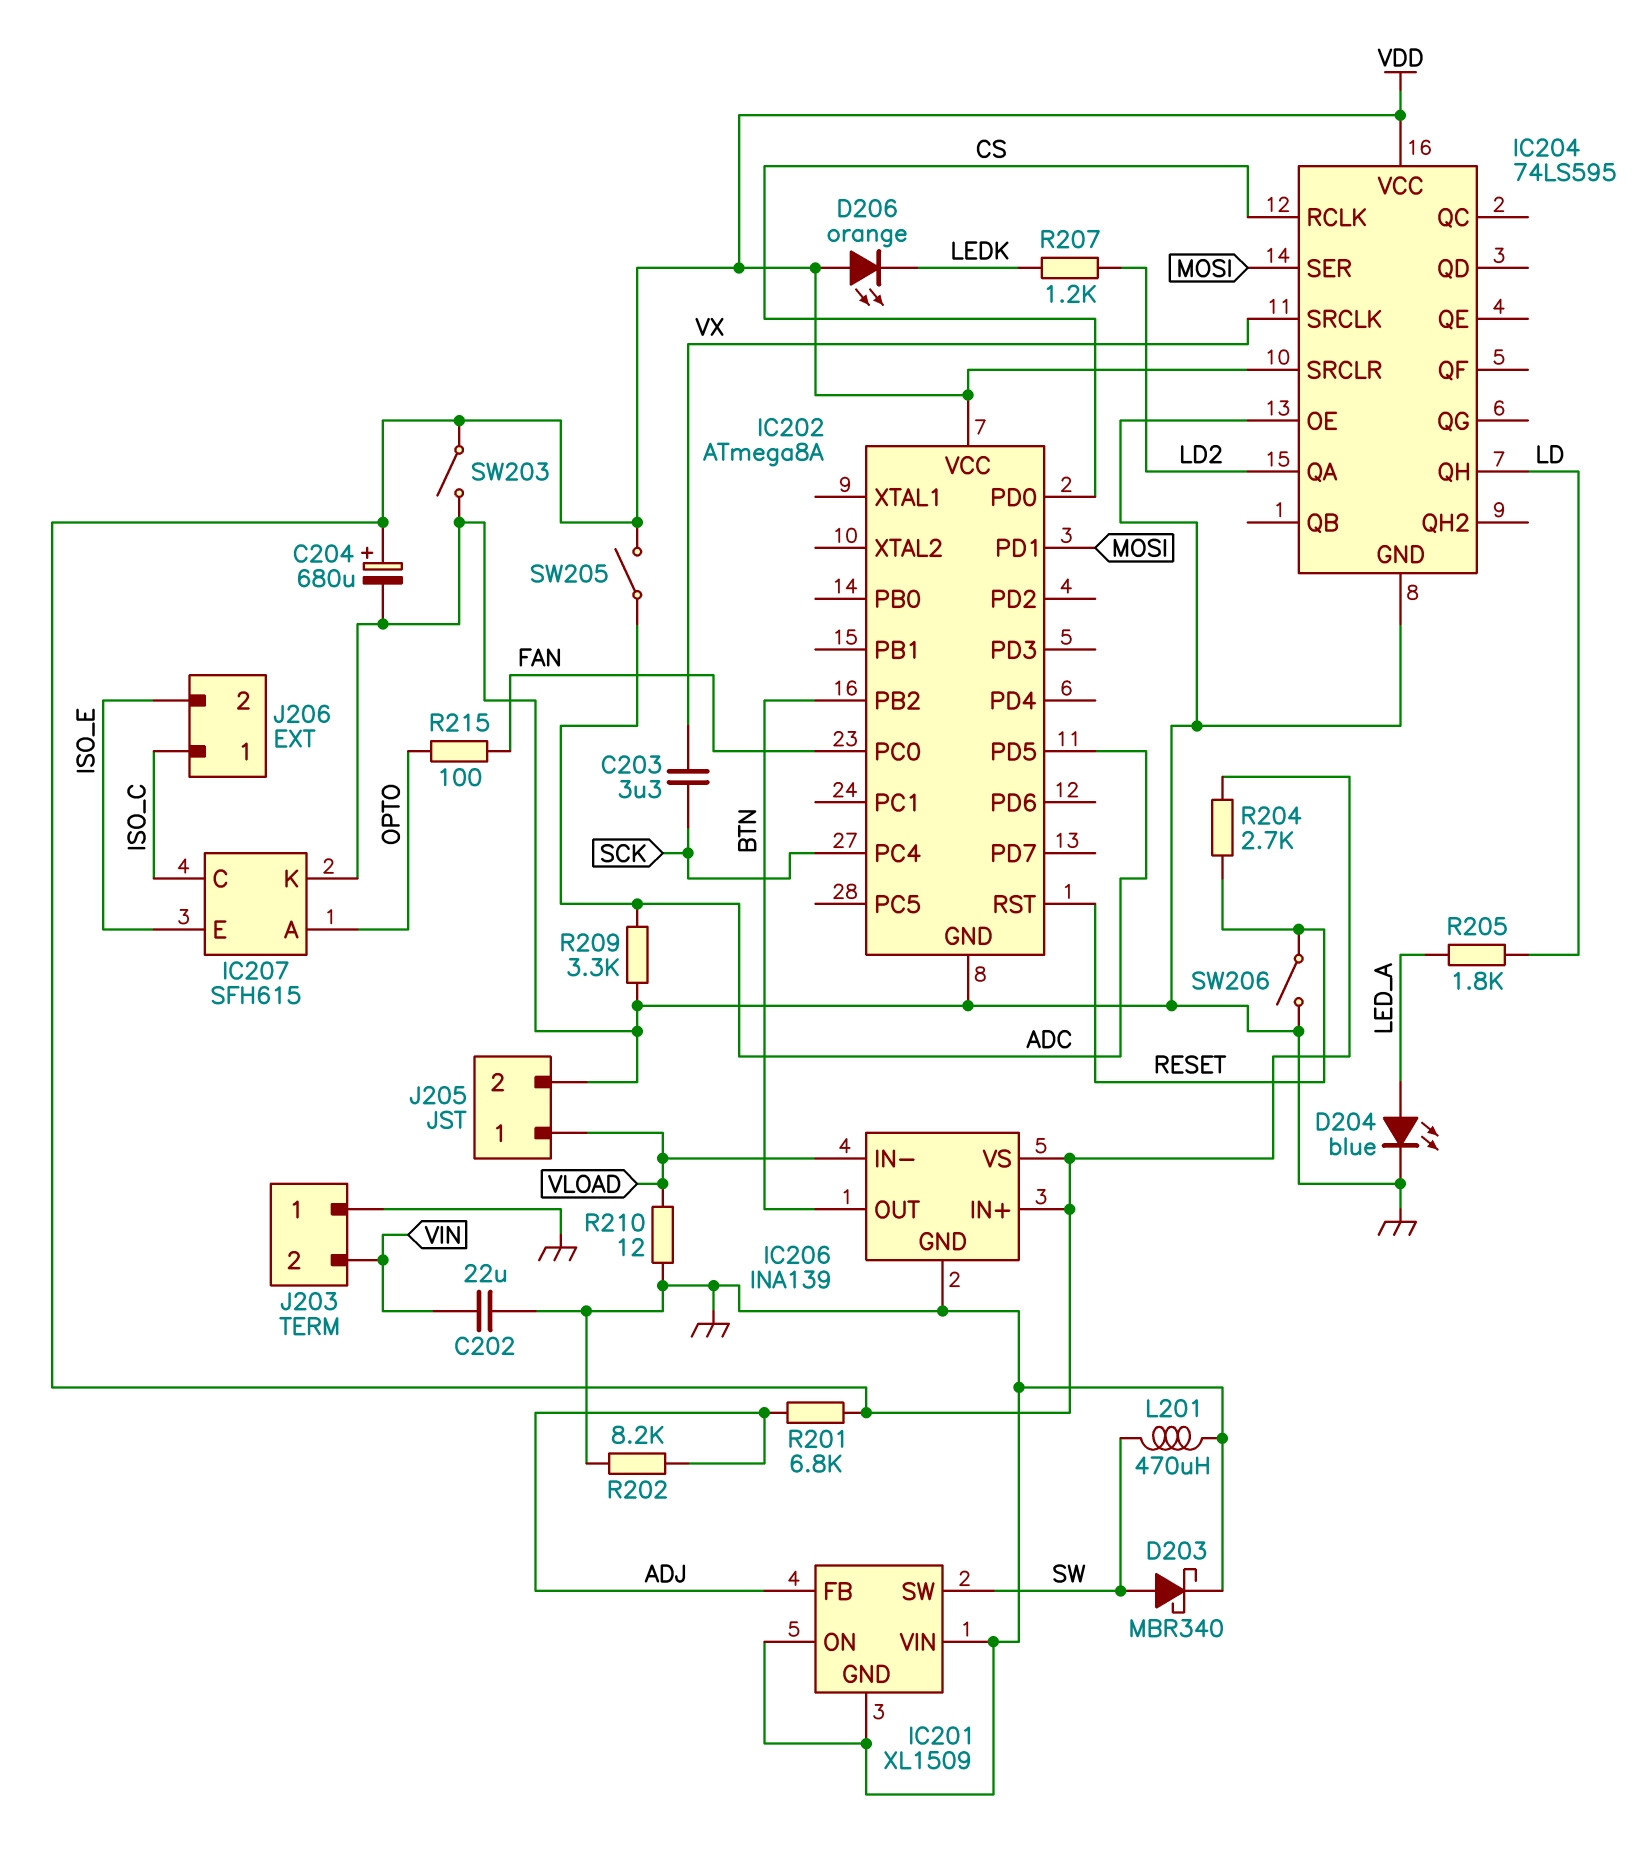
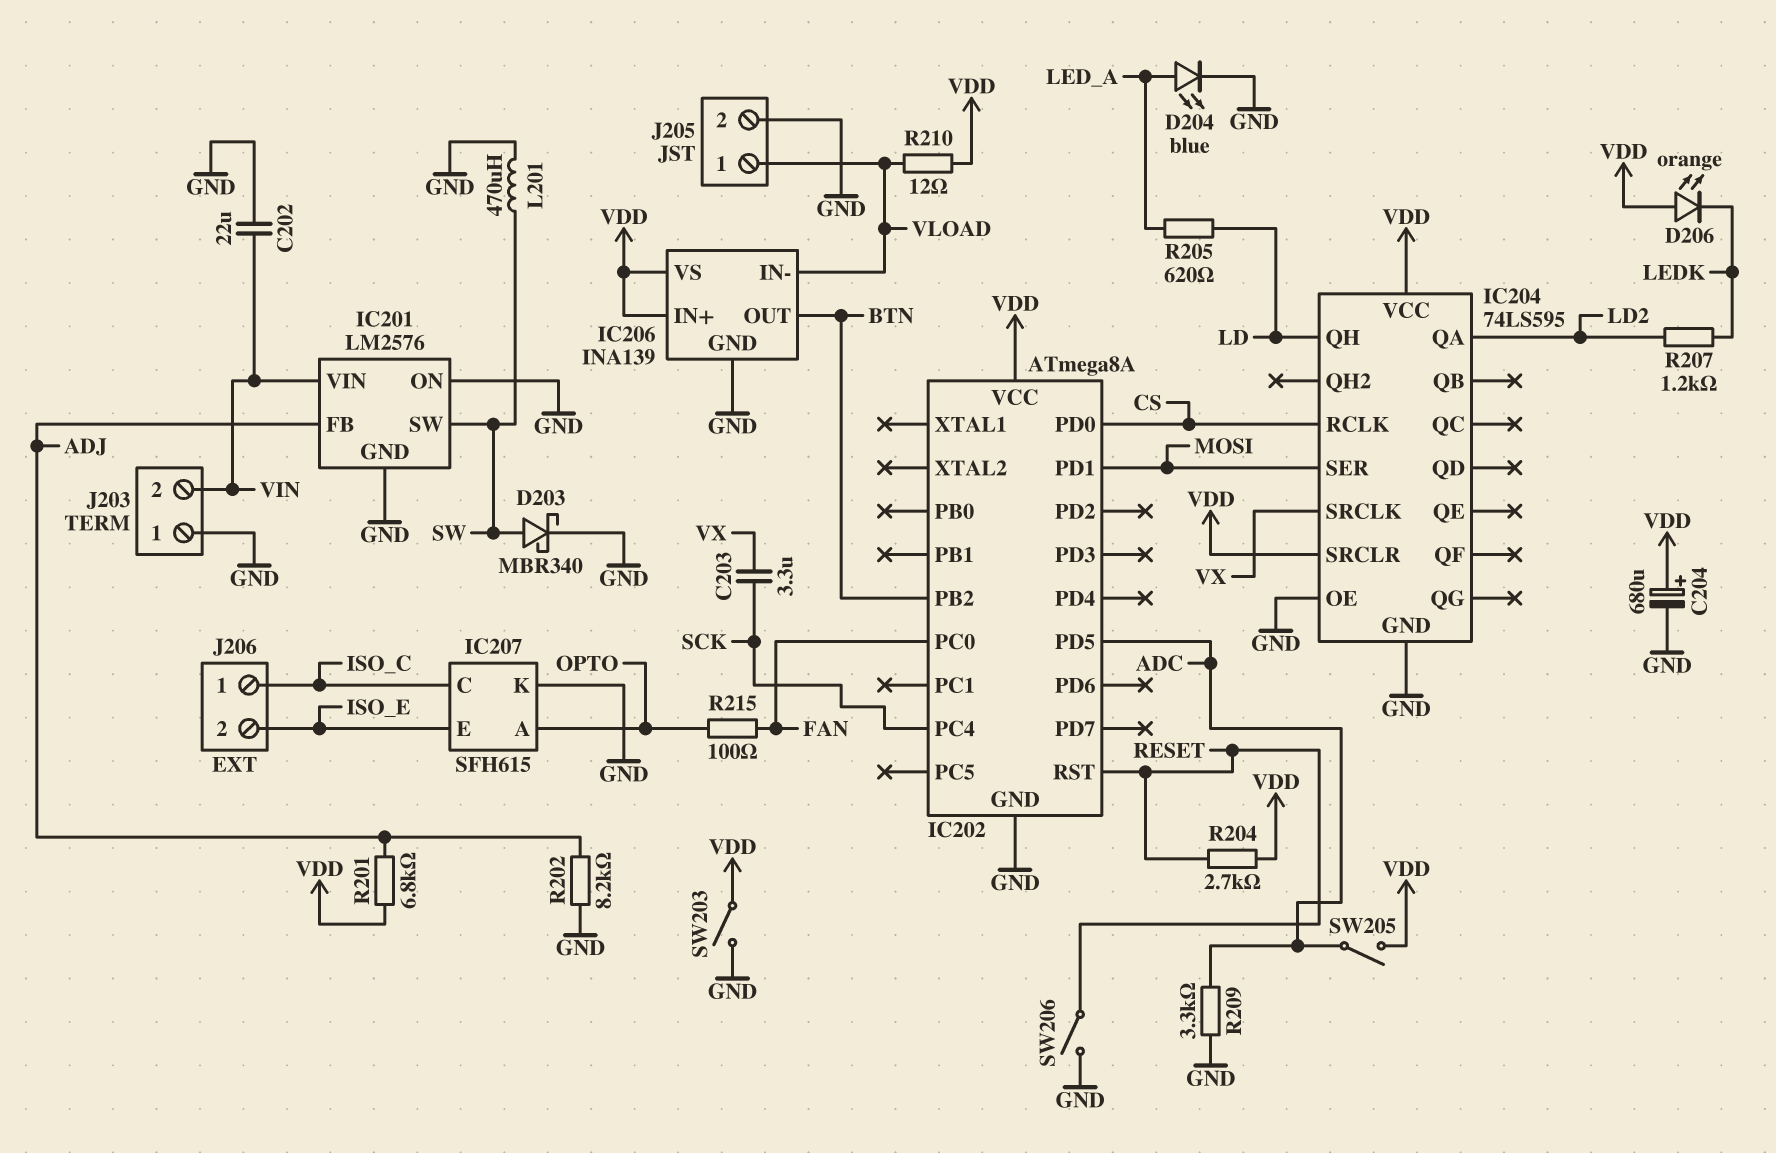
IC201: XL1509 -> LM2576
IC201 pin VIN: GND -> VIN
R205: 1.8k (LD, LED_A) -> 620 (LD, LED_A)
R210: 12 (GND, VLOAD) -> 12 (VDD, VLOAD)

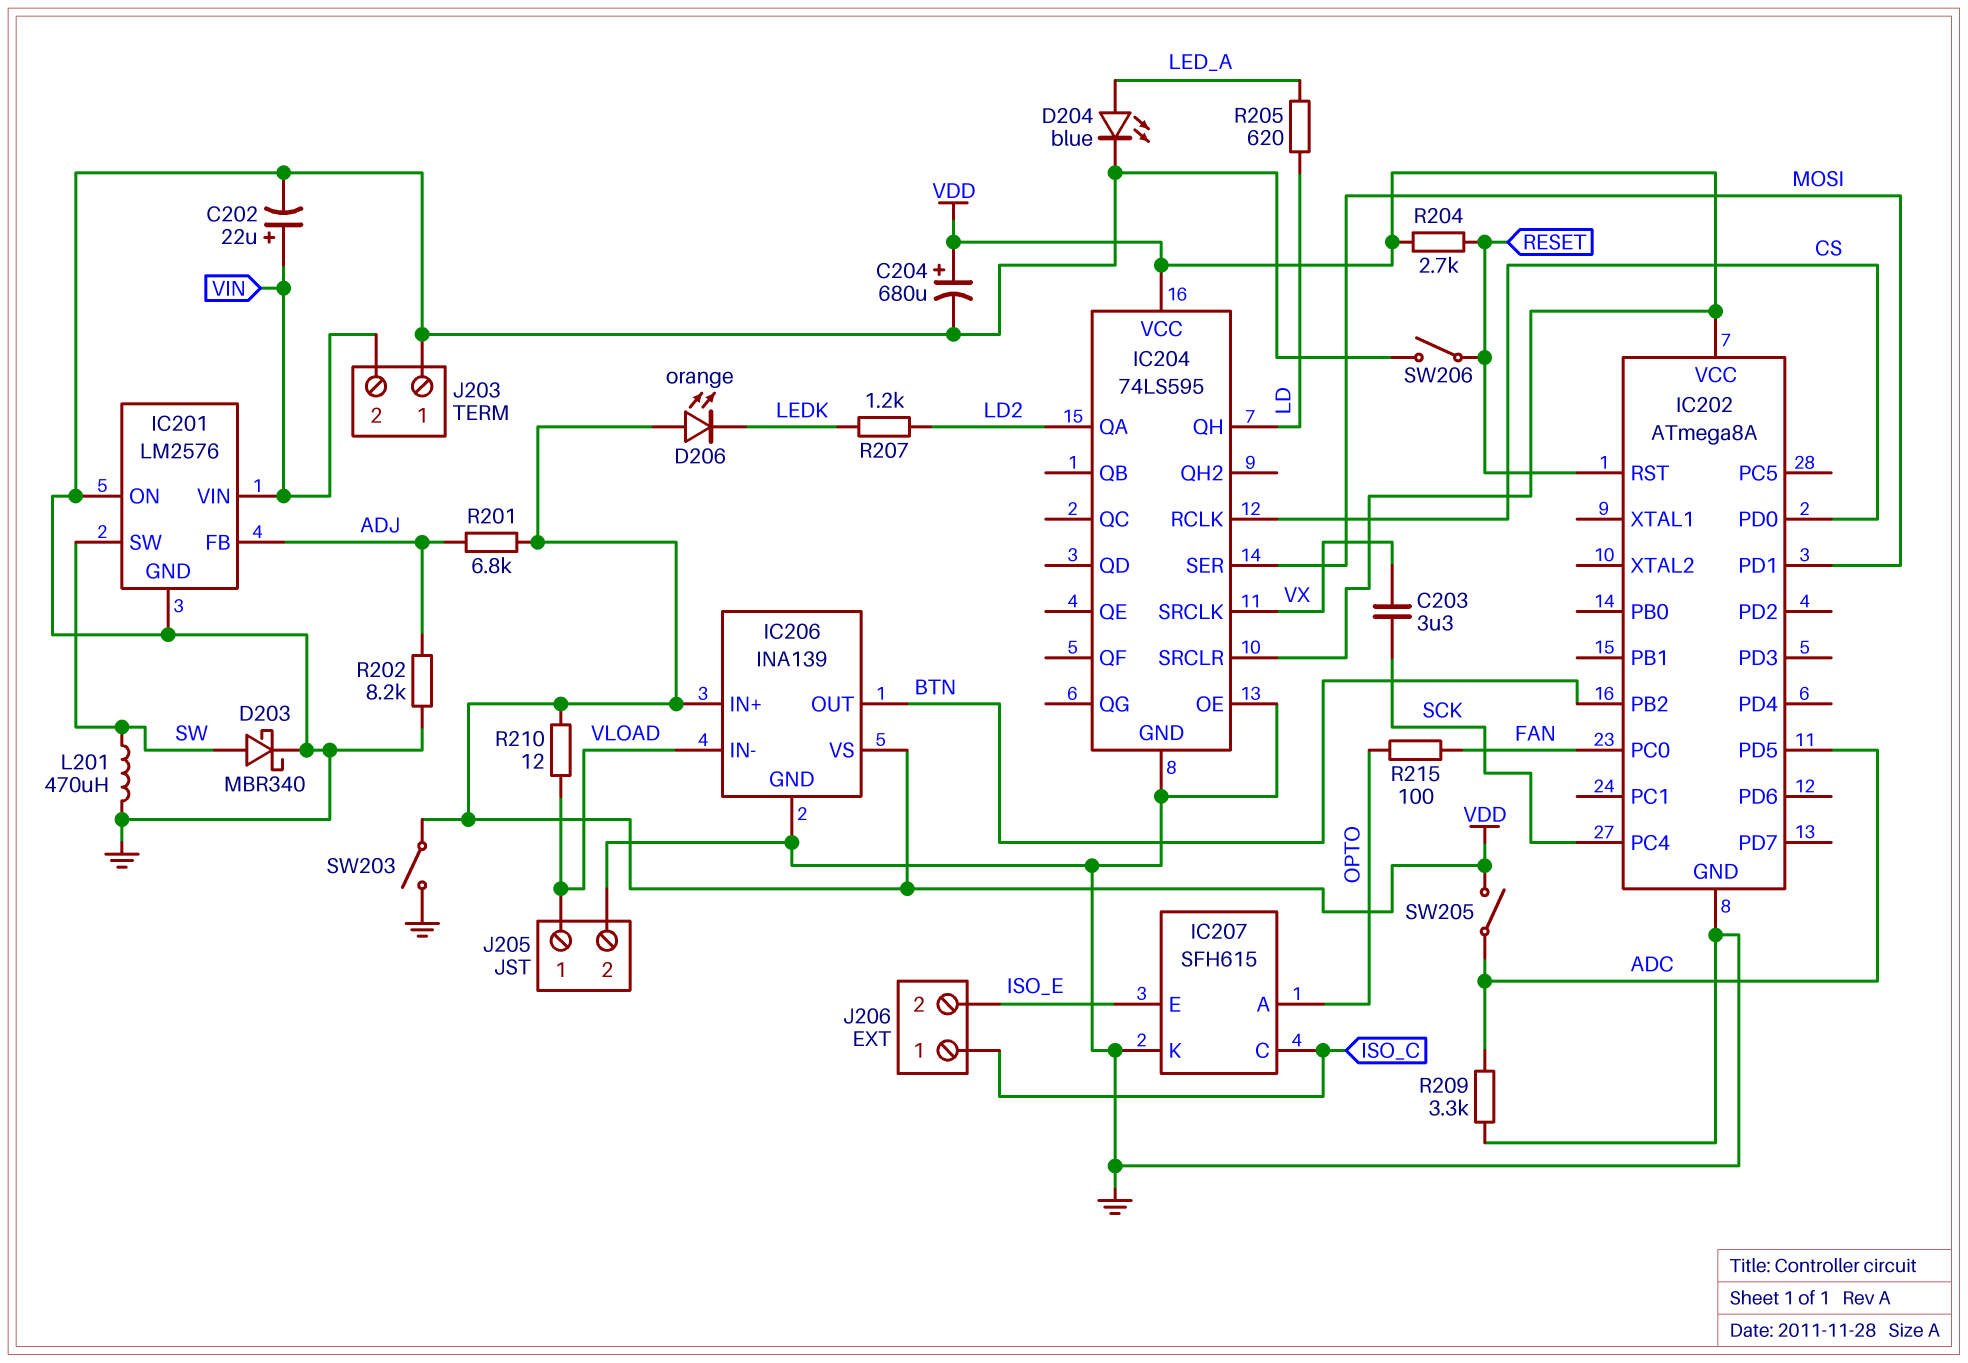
C202: 22uF (GND, VIN) -> 22uF (plus VIN, minus GND)

